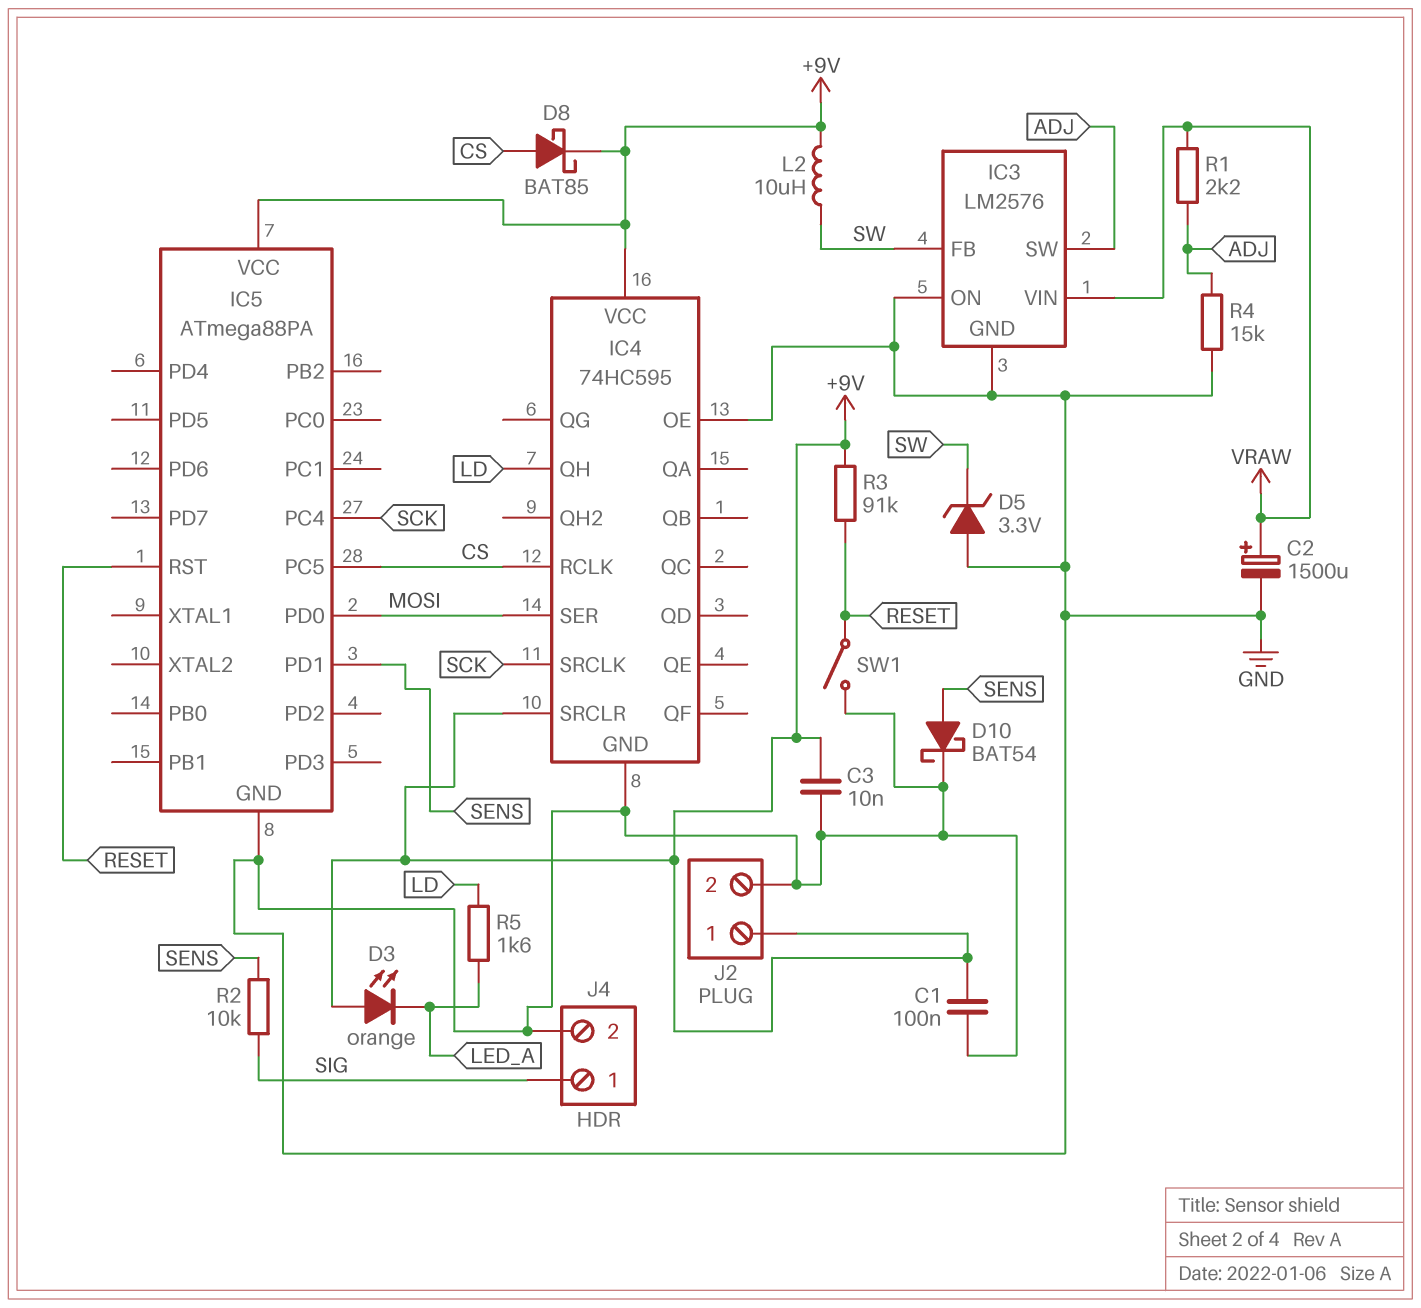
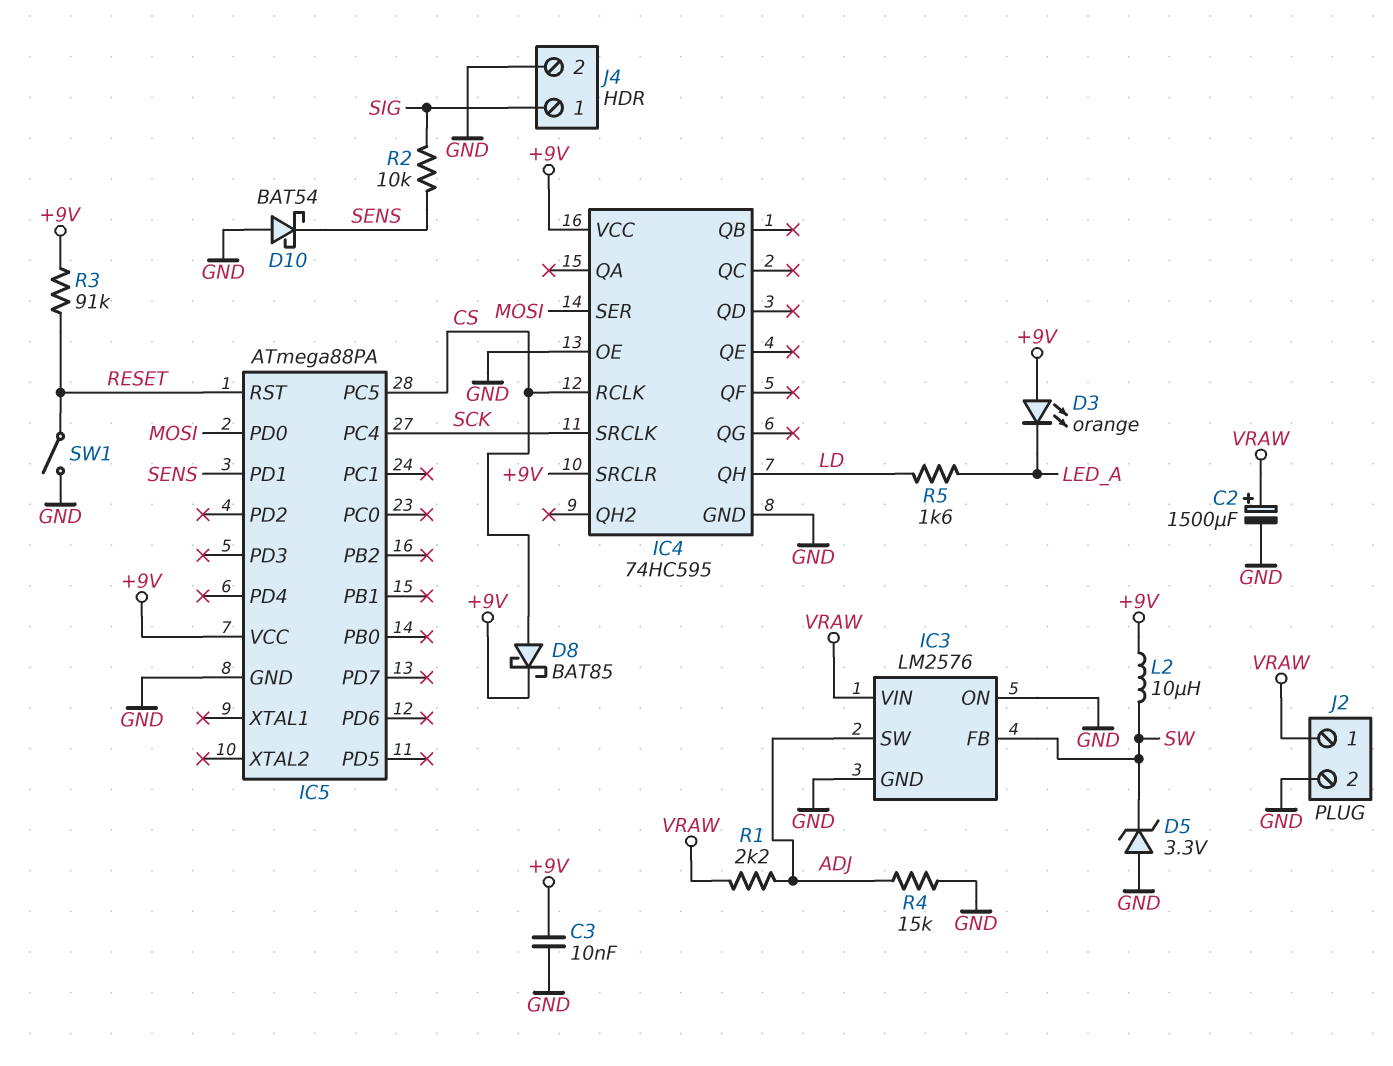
C1: 100nF (+9V, GND) -> none
D10: schottky BAT54 (A SENS, K GND) -> schottky BAT54 (A GND, K SENS)
J2 pin 1: +9V -> VRAW

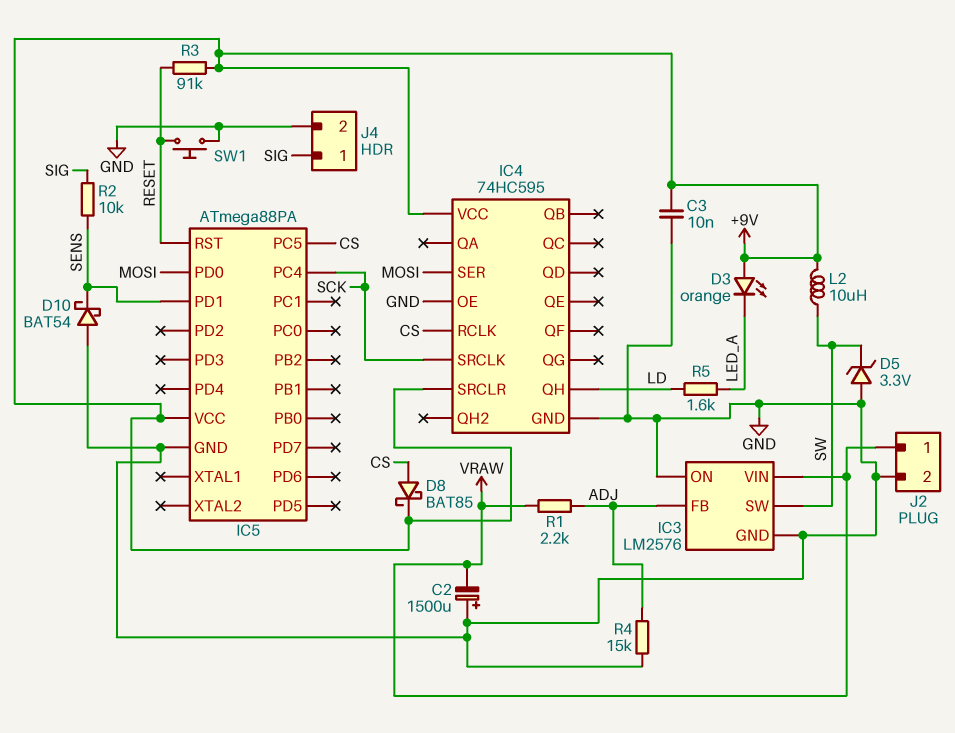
C2: 1500uF (plus VRAW, minus GND) -> 1500uF (plus GND, minus VRAW)
IC3 pin FB: SW -> ADJ
IC3 pin SW: ADJ -> SW
SW1: switch (GND, RESET) -> button (GND, RESET)

